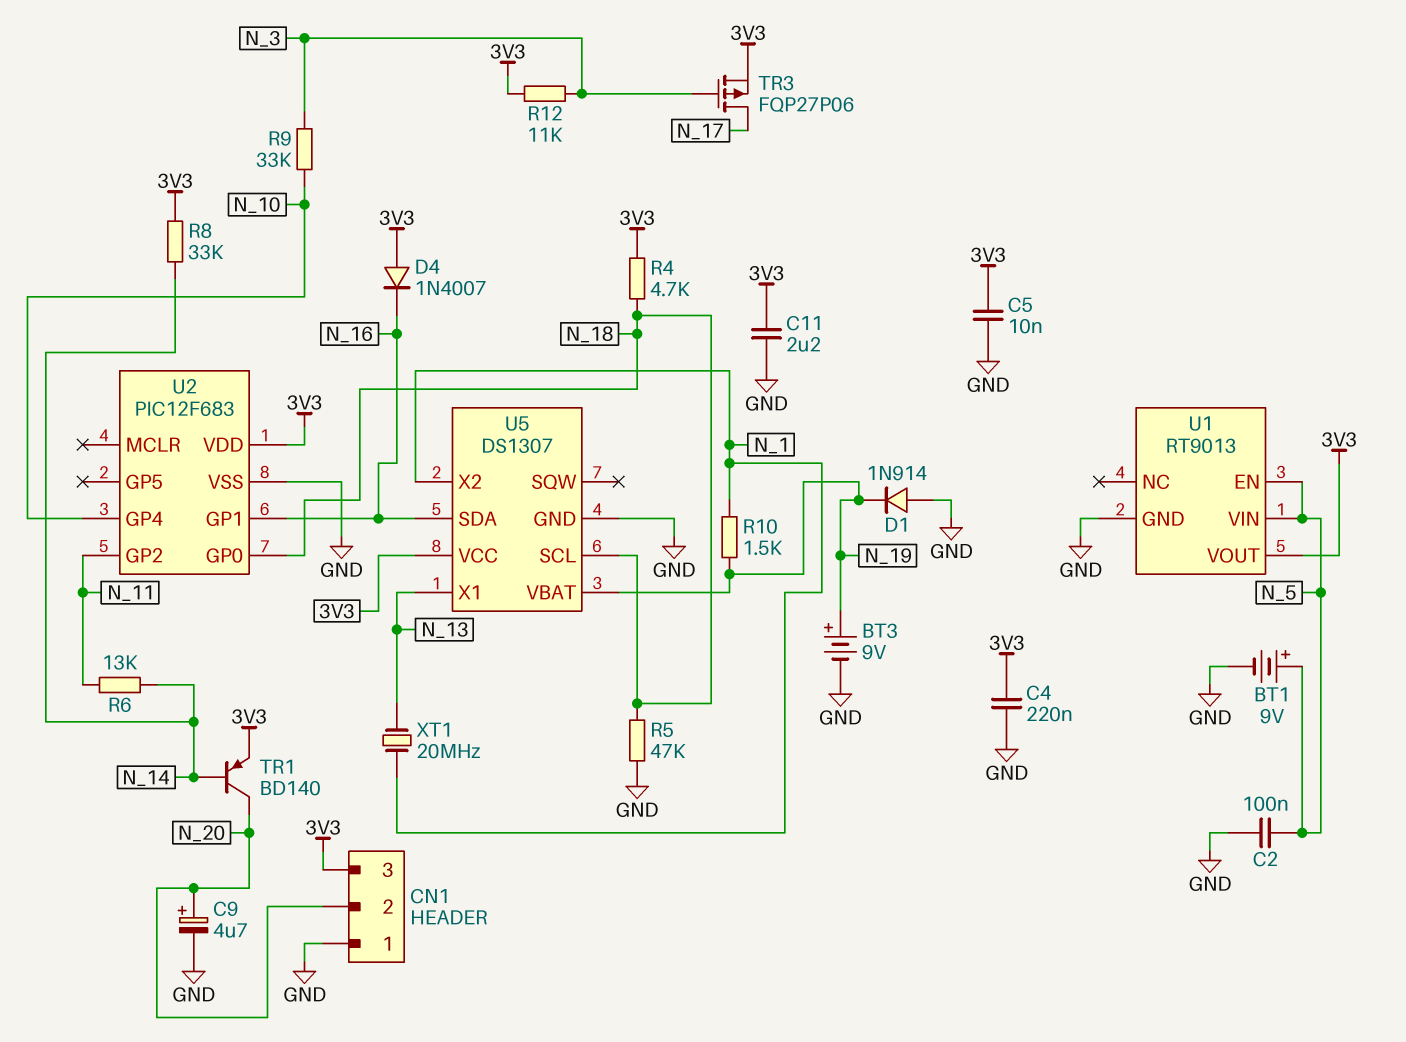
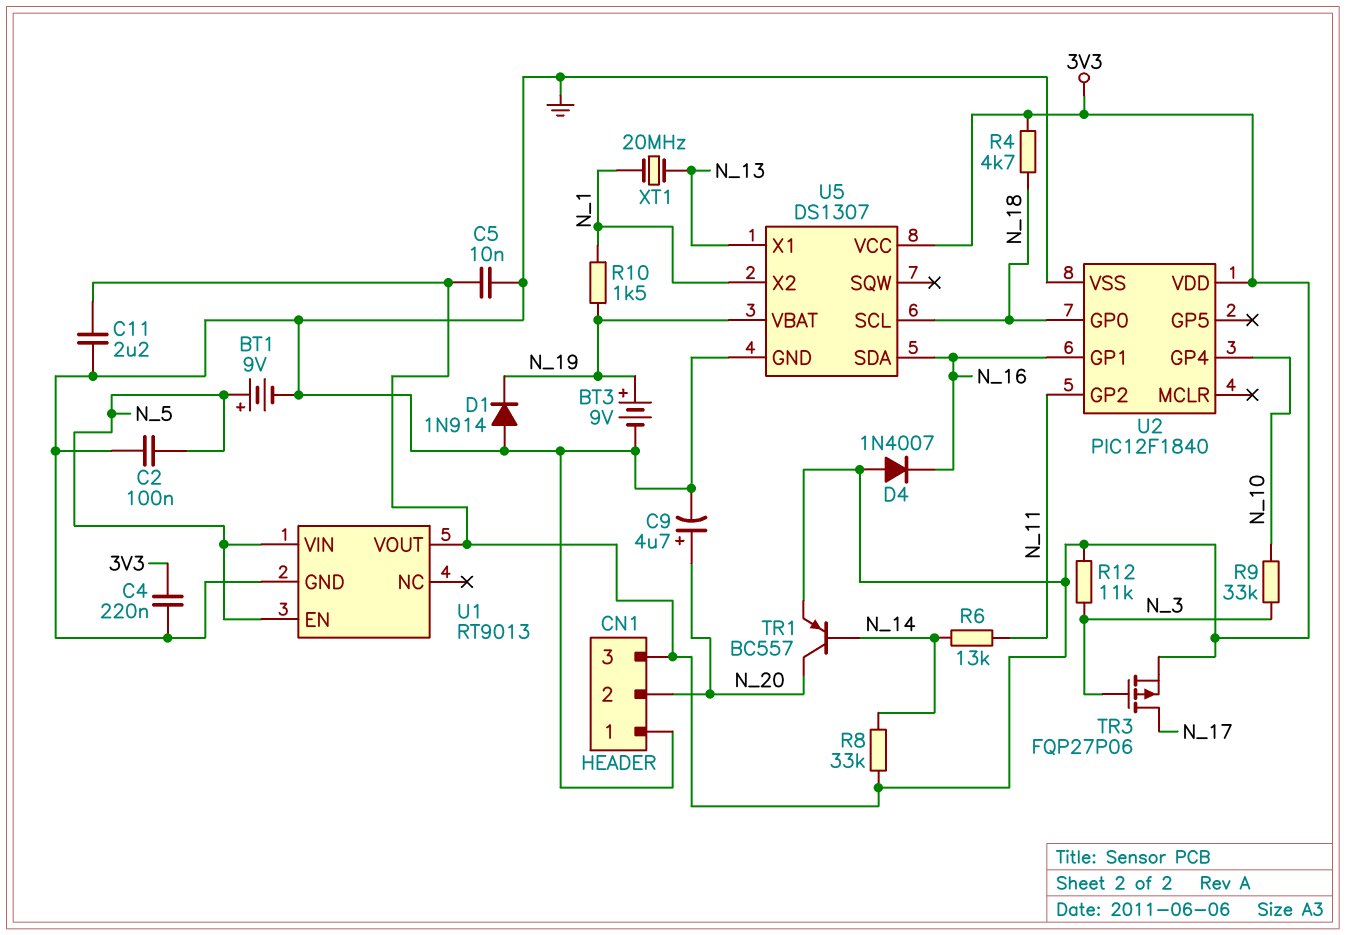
R5: 47k (GND, N_18) -> none
TR1: PNP BD140 (B N_14, C N_20, E 3V3) -> PNP BC557 (B N_14, C N_20, E 3V3)
U2: PIC12F683 -> PIC12F1840

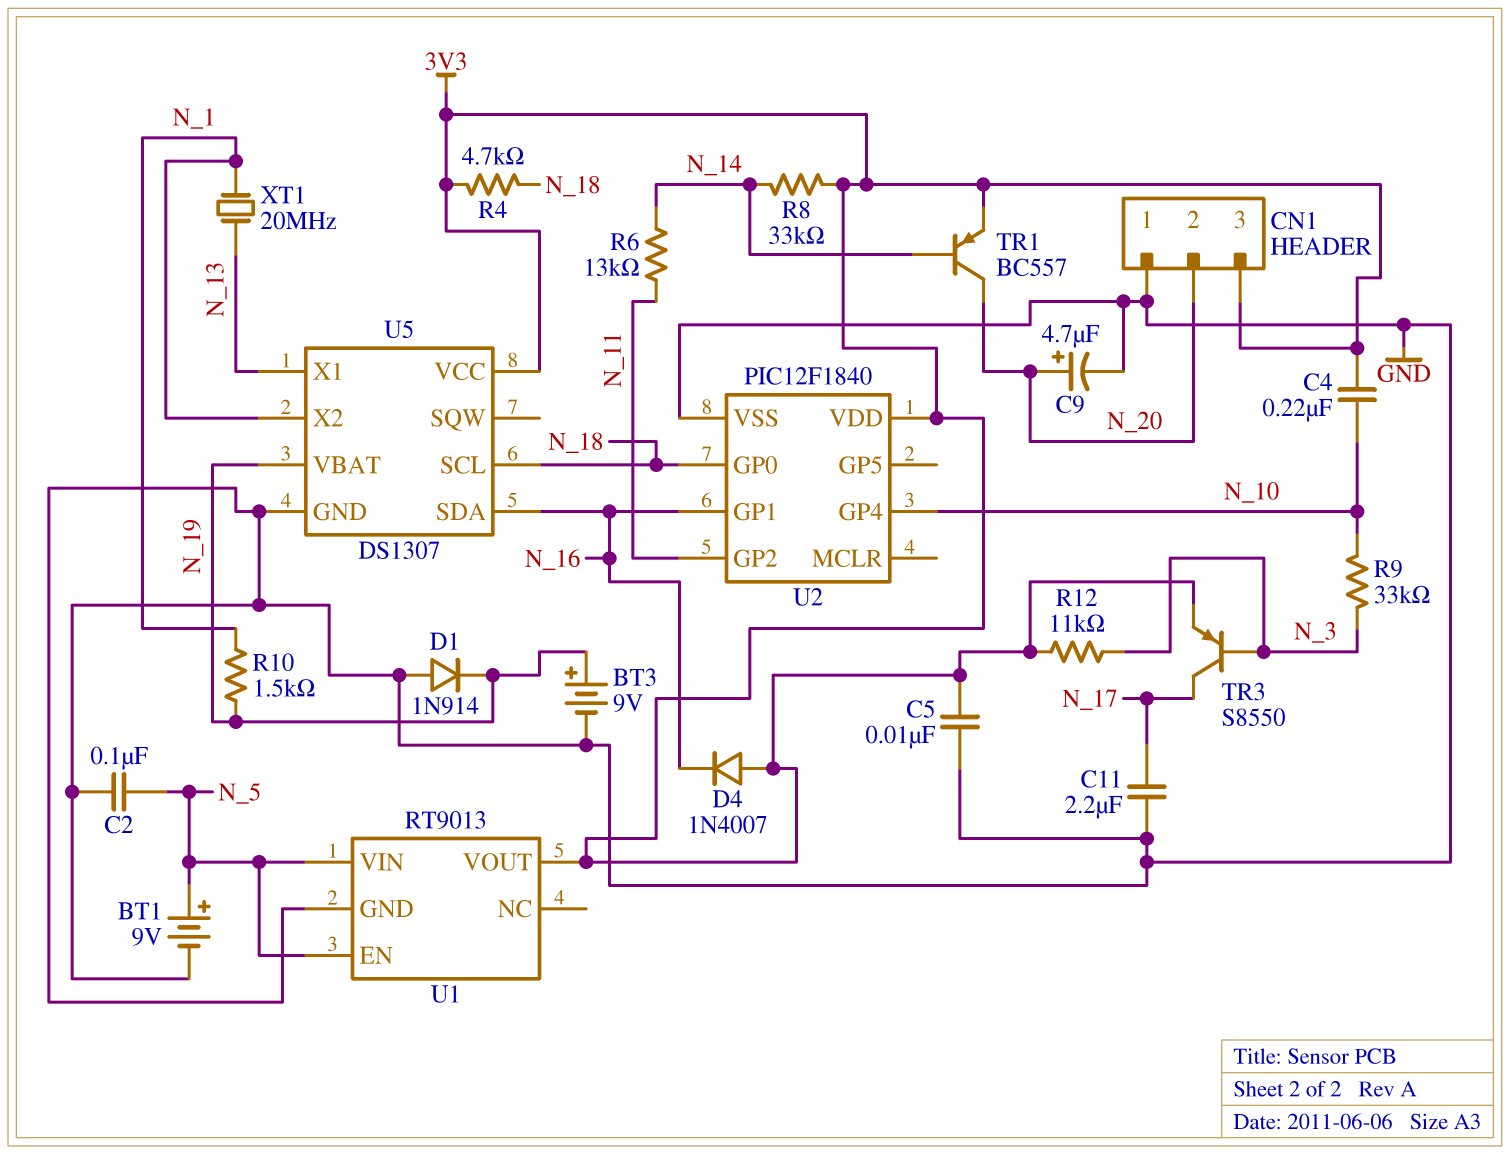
C4: 220nF (3V3, GND) -> 220nF (3V3, N_10)
C11: 2.2uF (3V3, GND) -> 2.2uF (GND, N_17)
TR3: PMOS FQP27P06 (G N_3, D N_17, S 3V3) -> PNP S8550 (B N_3, C N_17, E 3V3)

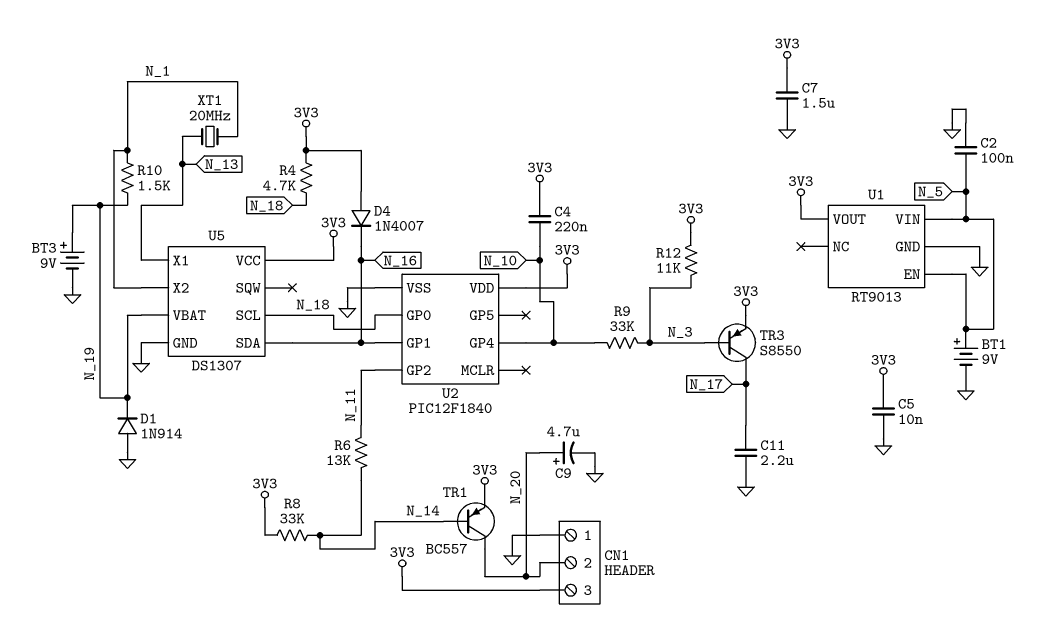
C7: none -> 1.5uF (3V3, GND)

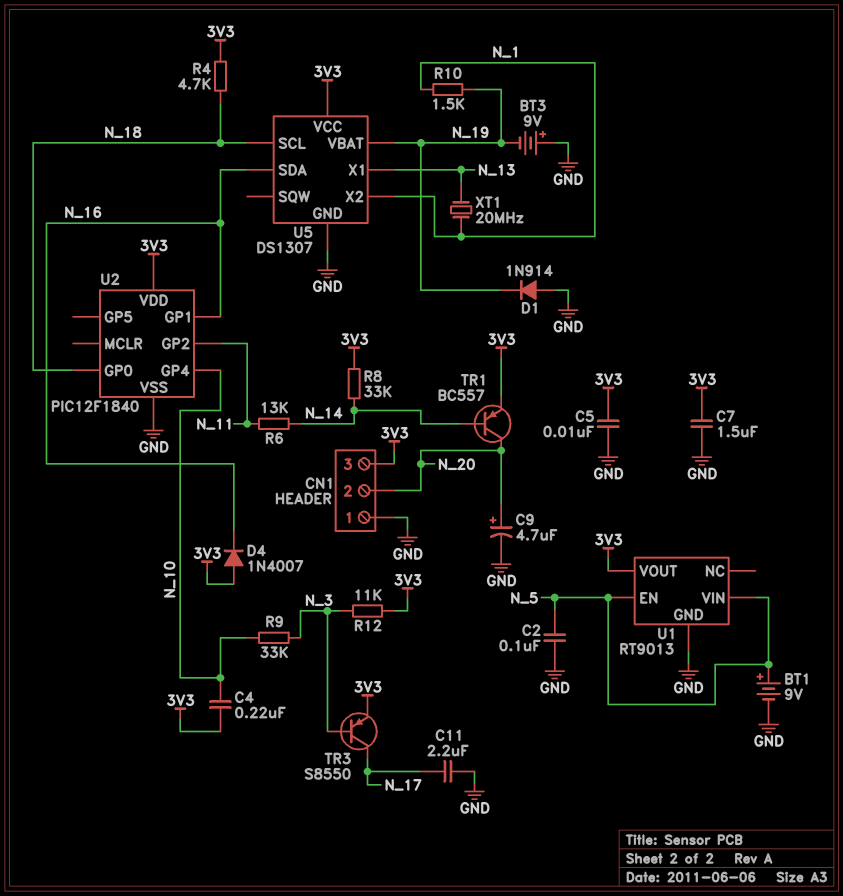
BT3: 9V (plus N_19, minus GND) -> 9V (plus GND, minus N_19)

